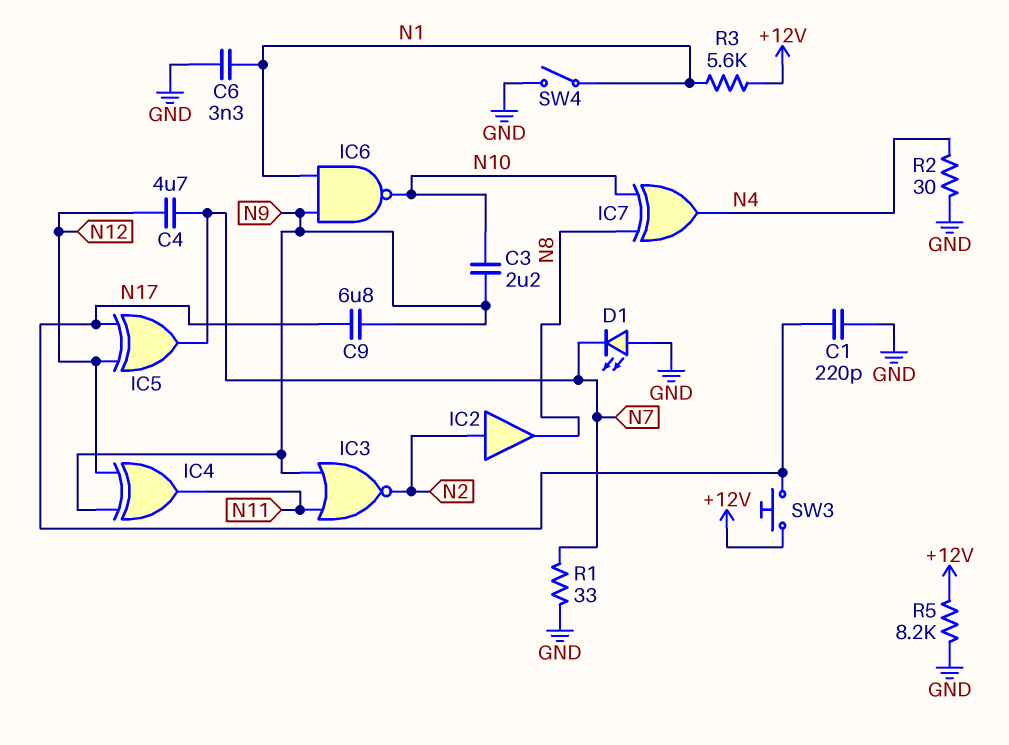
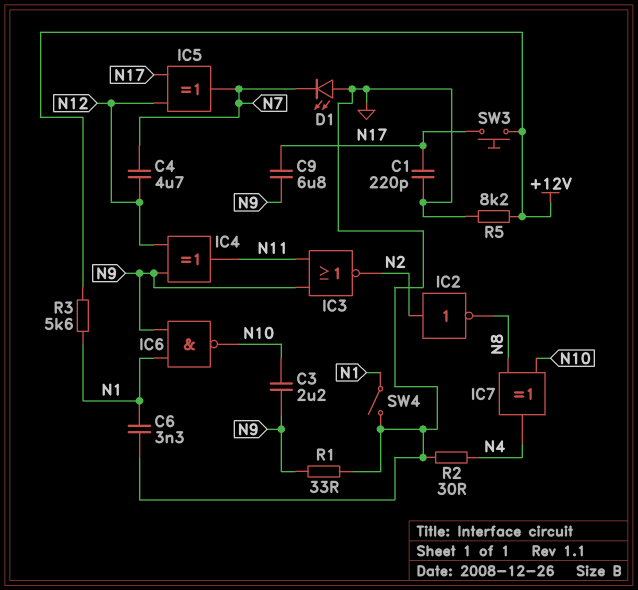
IC2: buffer (in N2, out N8) -> NOT (in N2, out N8)
R1: 33 (GND, N7) -> 33 (GND, N9)

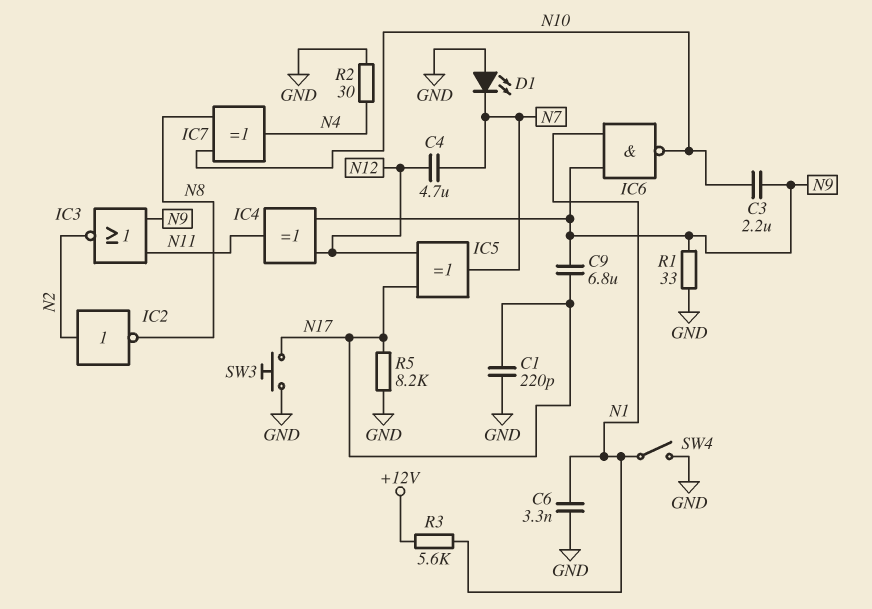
R5: 8.2k (+12V, GND) -> 8.2k (GND, N17)
SW3: button (+12V, N17) -> button (GND, N17)

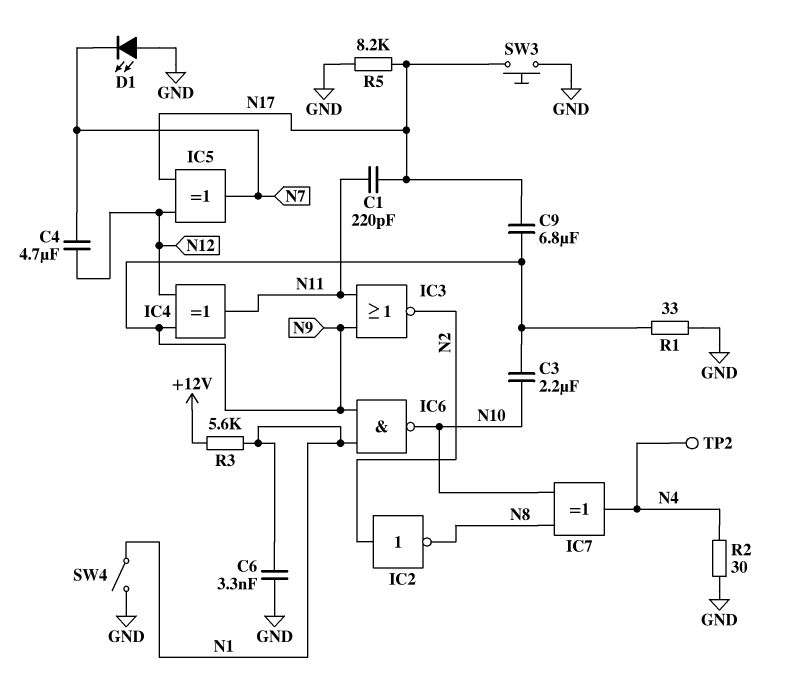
C1: 220pF (GND, N17) -> 220pF (N11, N17)
TP2: none -> test point (N4)

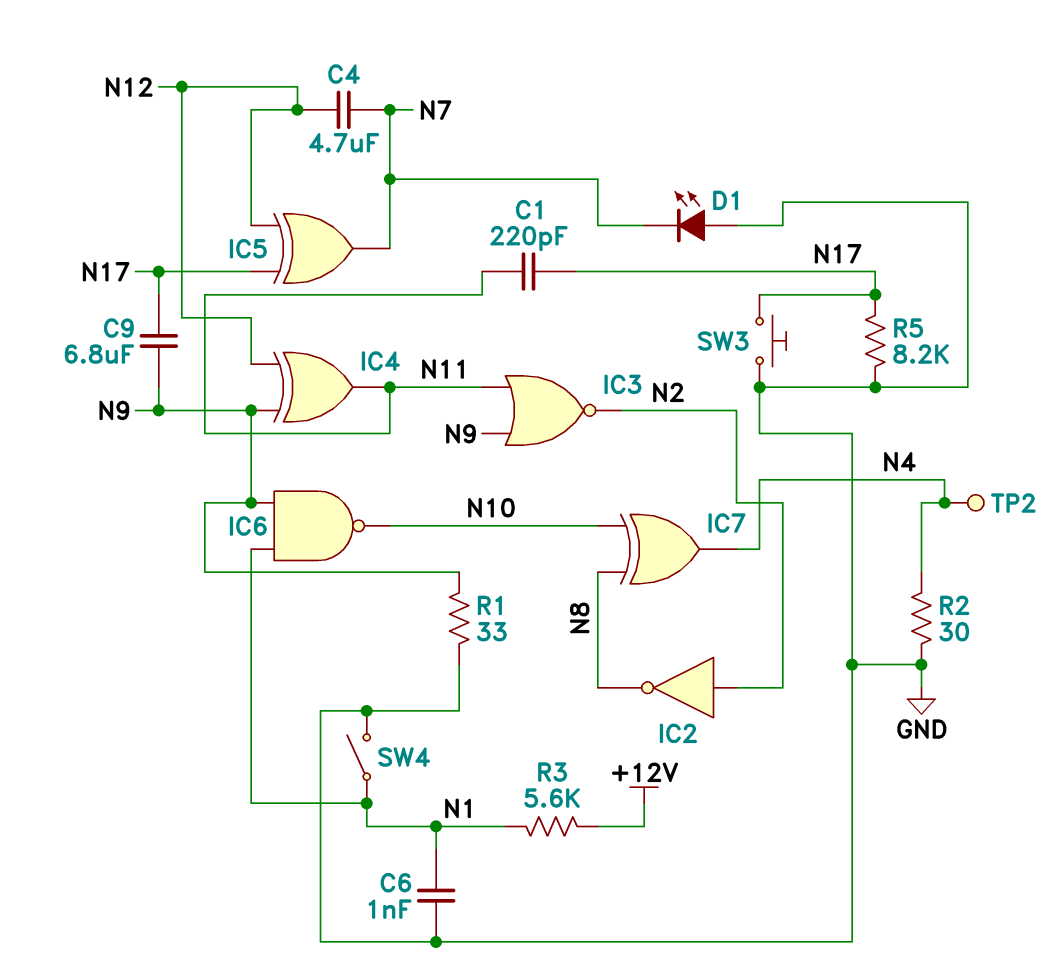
C3: 2.2uF (N9, N10) -> none
C6: 3.3nF (GND, N1) -> 1nF (GND, N1)

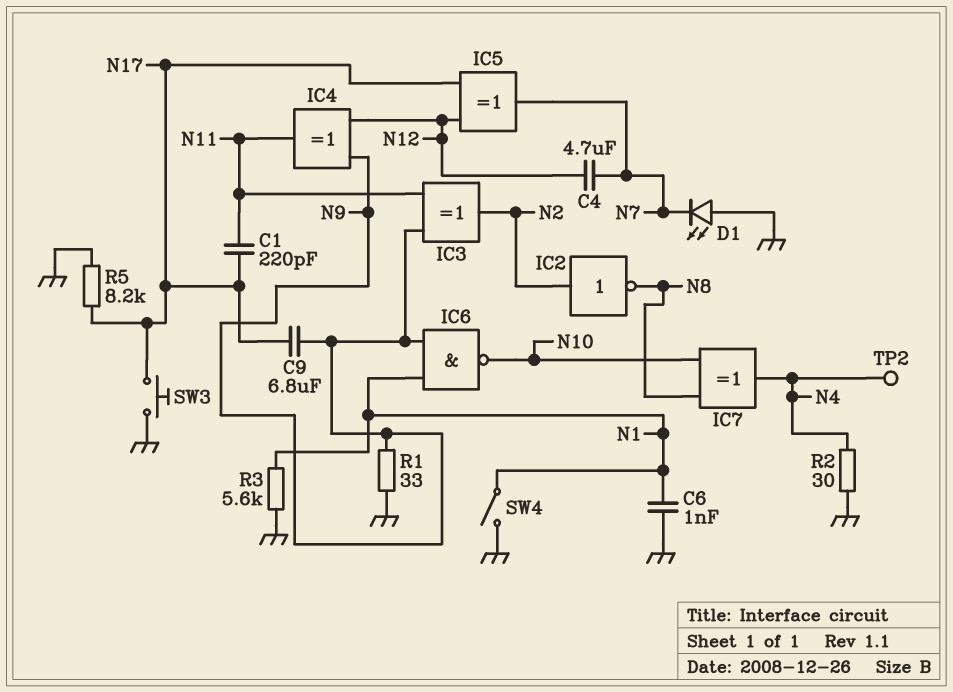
IC3: NOR (in N9, in N11, out N2) -> XOR (in N9, in N11, out N2)
R3: 5.6k (+12V, N1) -> 5.6k (GND, N1)

